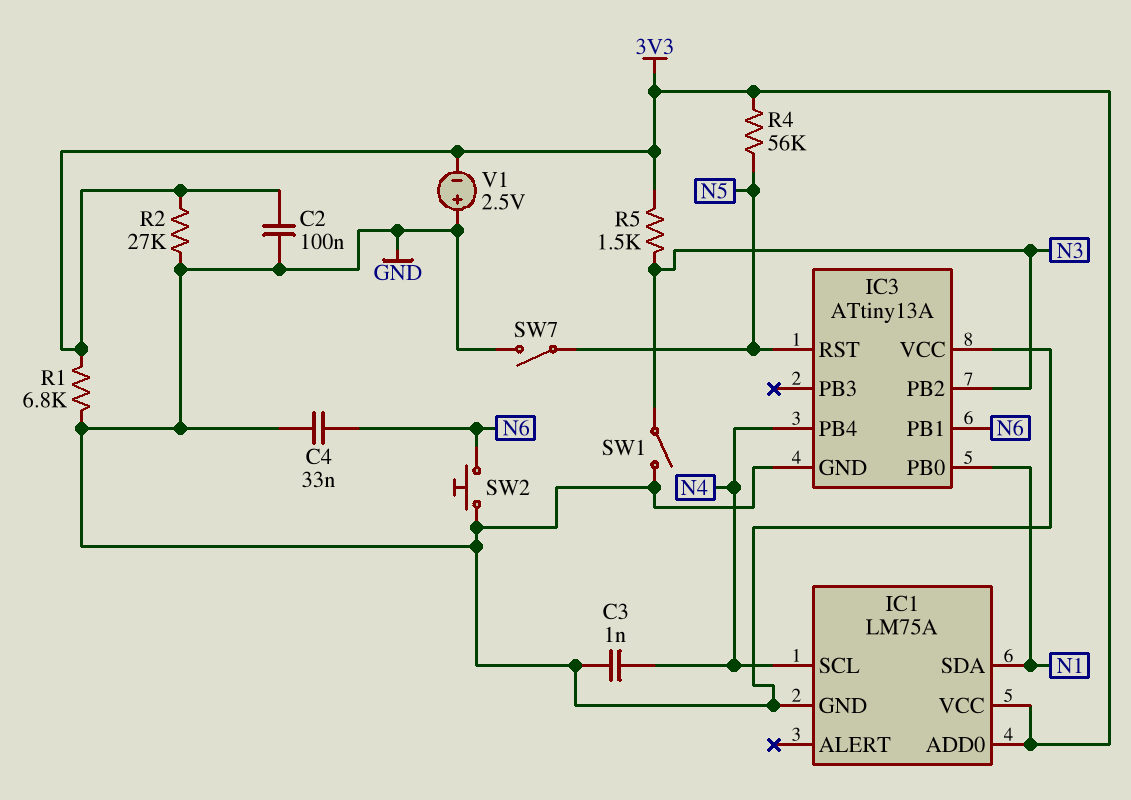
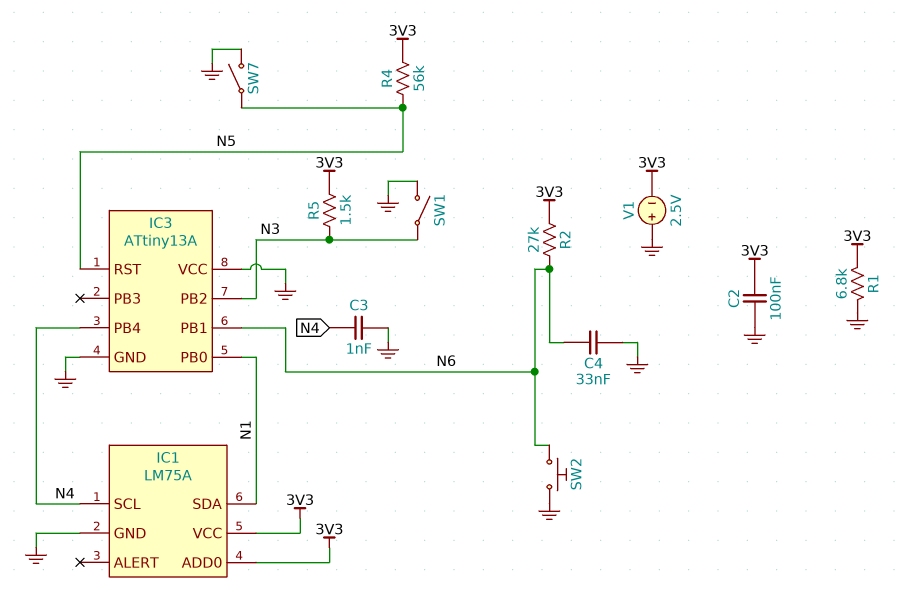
R2: 27k (3V3, GND) -> 27k (3V3, N6)

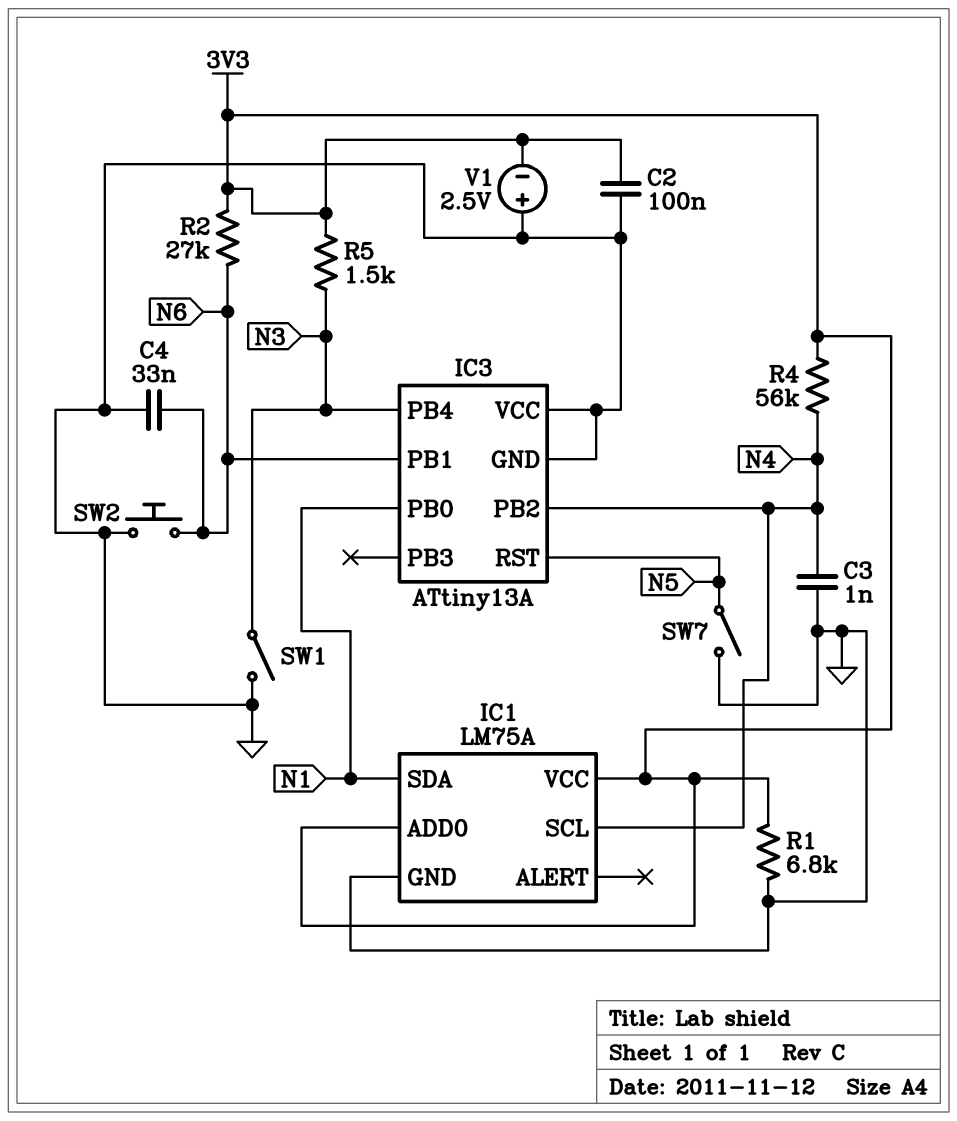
IC3 pin PB2: N3 -> N4
IC3 pin PB4: N4 -> N3
R4: 56k (3V3, N5) -> 56k (3V3, N4)

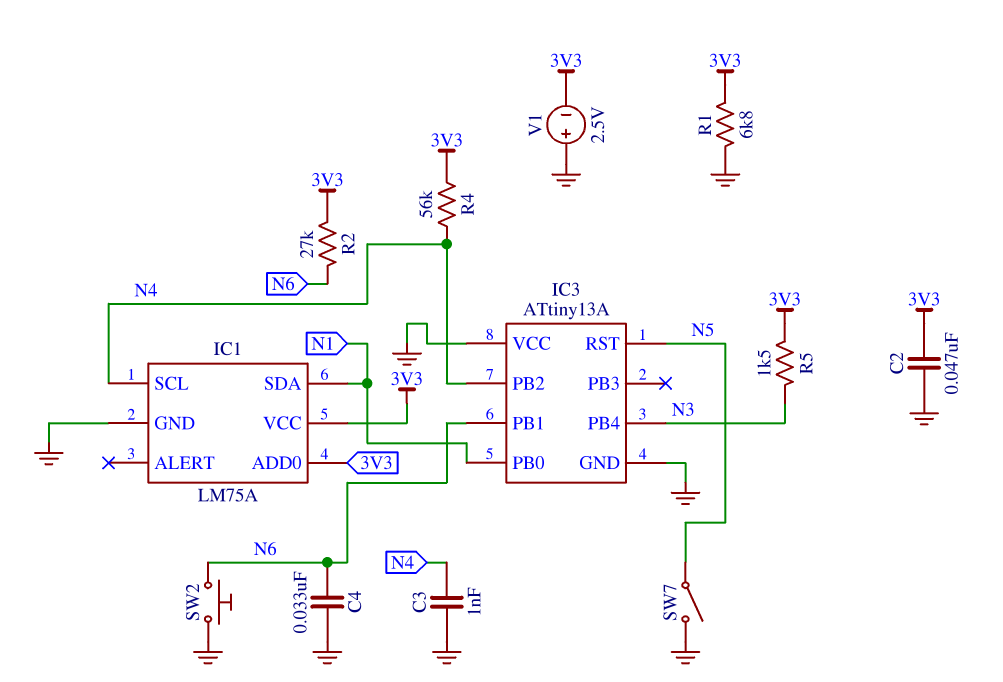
C2: 100nF (3V3, GND) -> 47nF (3V3, GND)
SW1: switch (GND, N3) -> none

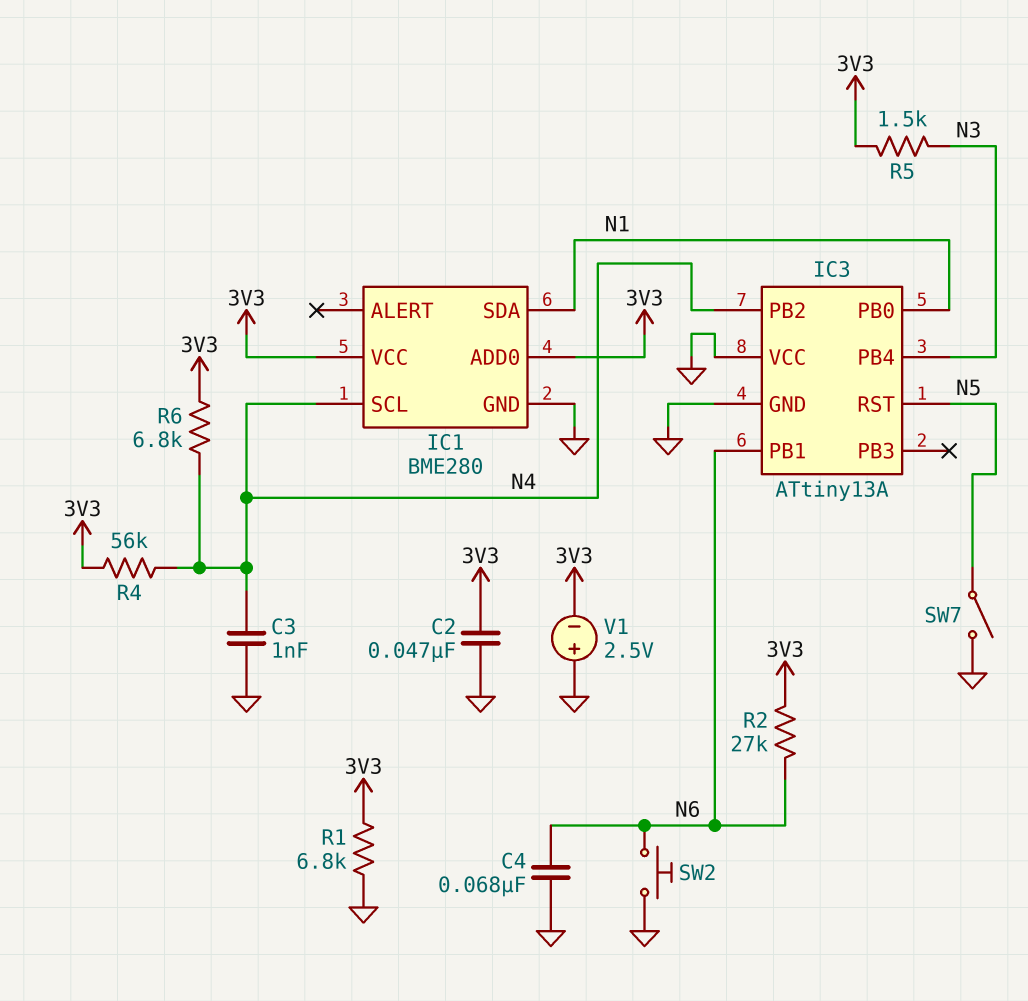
C4: 33nF (GND, N6) -> 68nF (GND, N6)
IC1: LM75A -> BME280
R6: none -> 6.8k (3V3, N4)

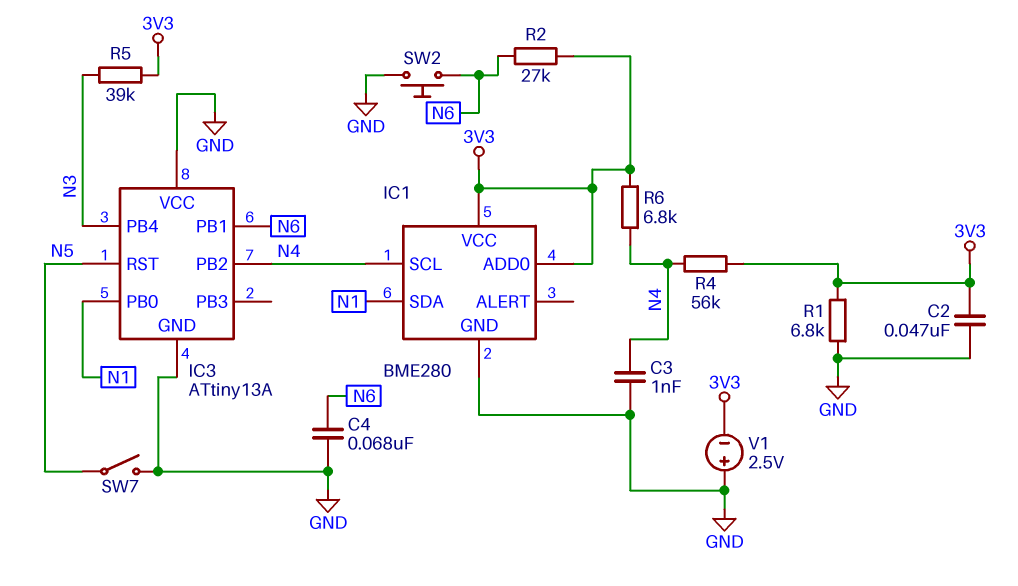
R5: 1.5k (3V3, N3) -> 39k (3V3, N3)

